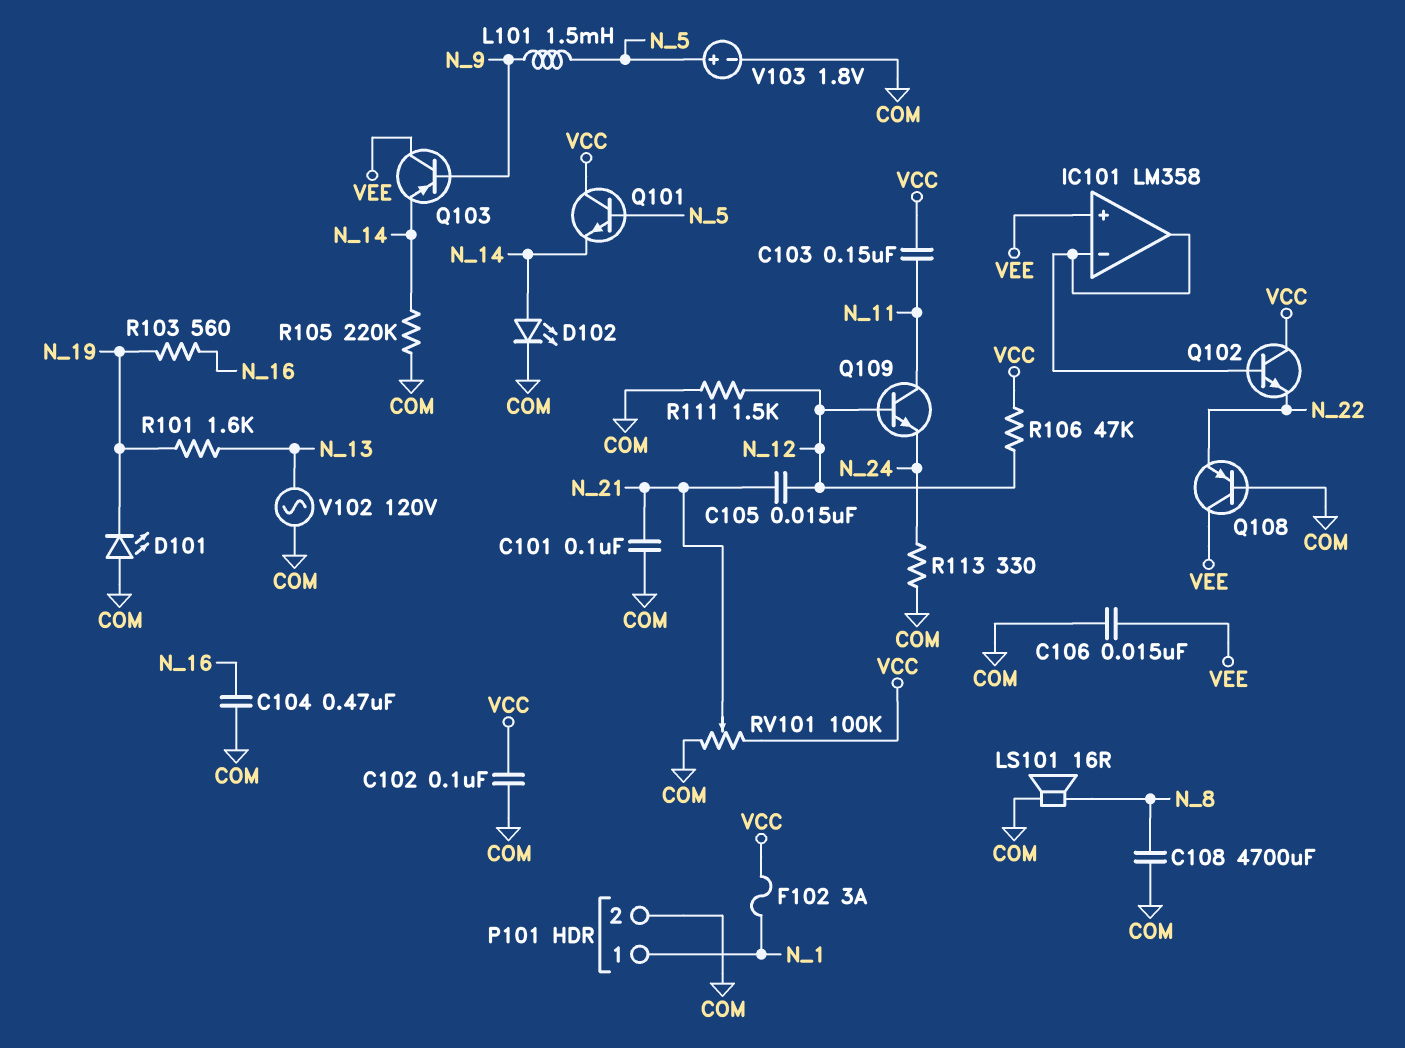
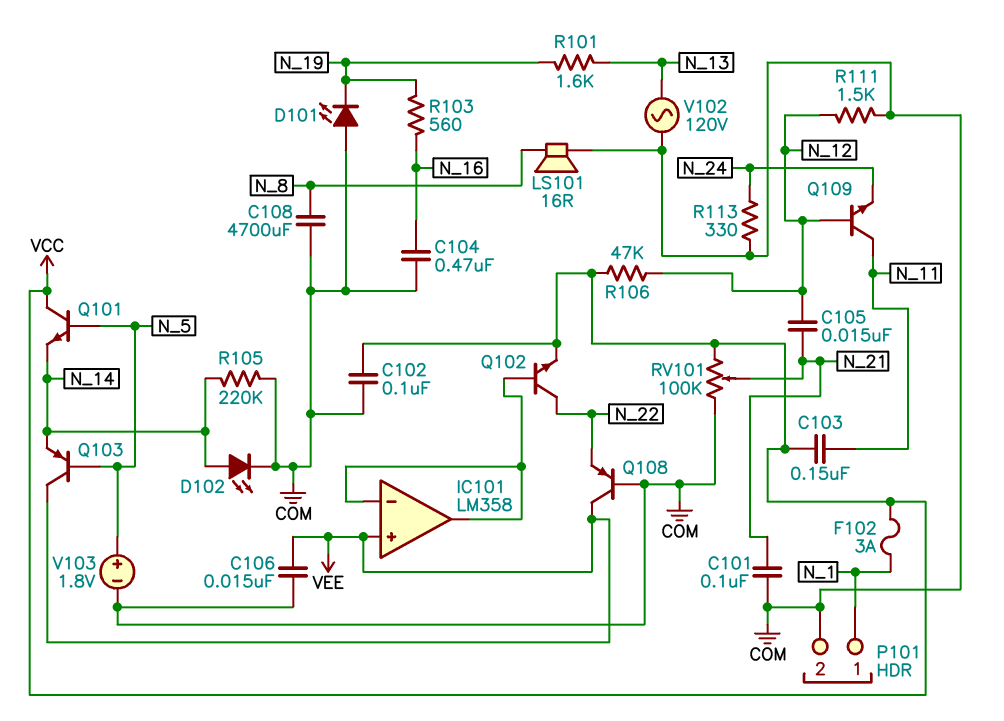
L101: 1.5mH (N_5, N_9) -> none
Q102: NPN (B IC101/in-, C VCC, E N_22) -> NPN (B IC101/in-, C N_22, E VCC)
Q103: PNP (B N_9, C VEE, E N_14) -> PNP (B N_5, C VEE, E N_14)

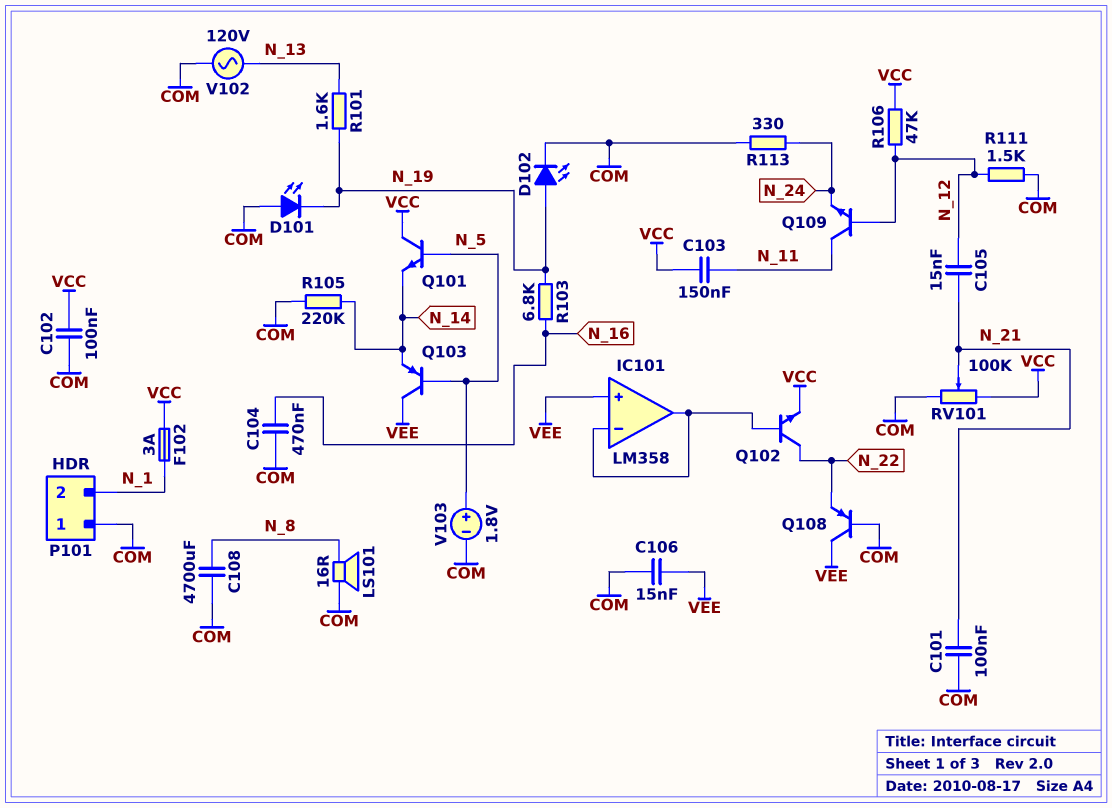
D102: LED (A N_14, K COM) -> LED (A N_19, K COM)
P101 pin 1: N_1 -> COM
P101 pin 2: COM -> N_1
R103: 560 (N_16, N_19) -> 6.8k (N_16, N_19)

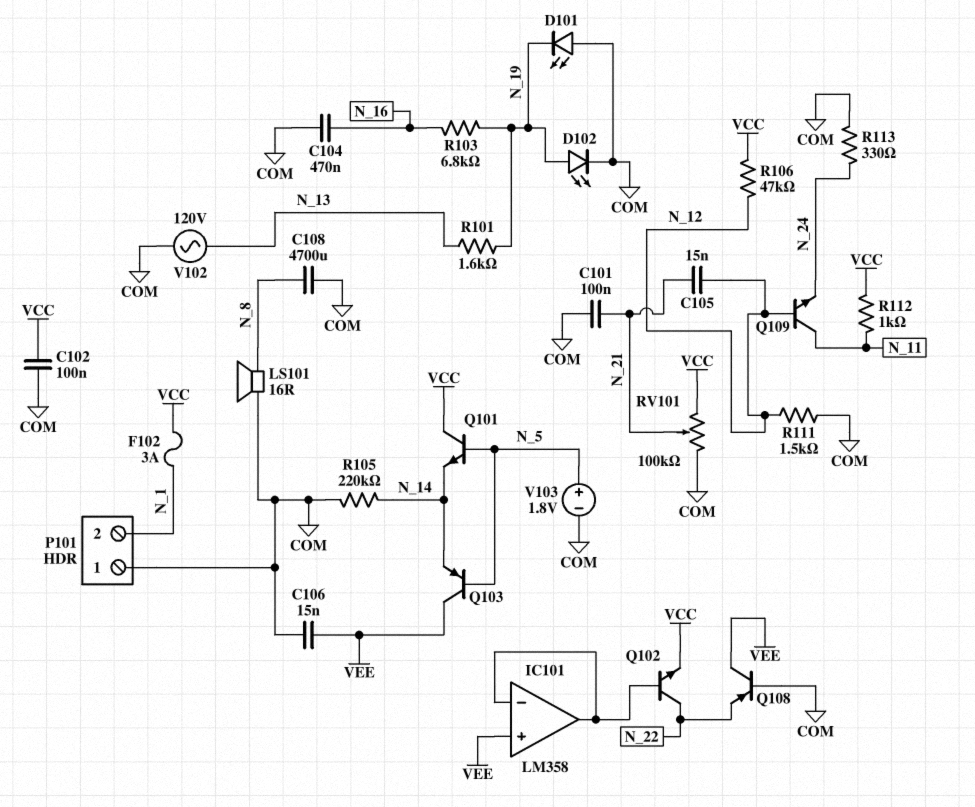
C103: 150nF (N_11, VCC) -> none
R112: none -> 1k (N_11, VCC)

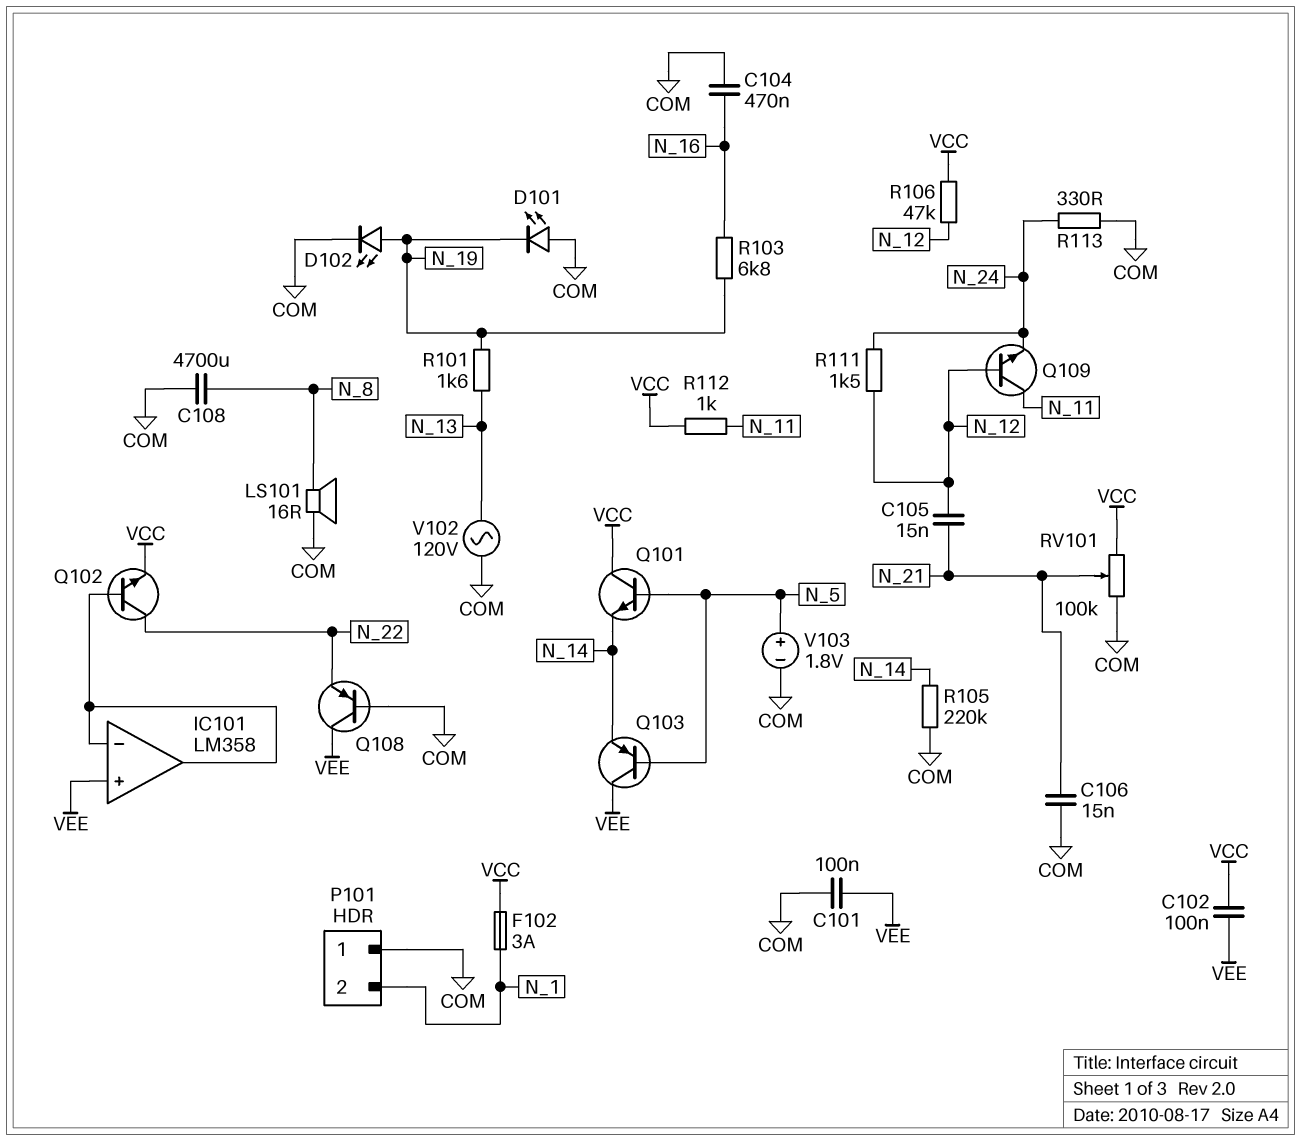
C101: 100nF (COM, N_21) -> 100nF (COM, VEE)
C102: 100nF (COM, VCC) -> 100nF (VCC, VEE)
C106: 15nF (COM, VEE) -> 15nF (COM, N_21)
R111: 1.5k (COM, N_12) -> 1.5k (N_12, N_24)

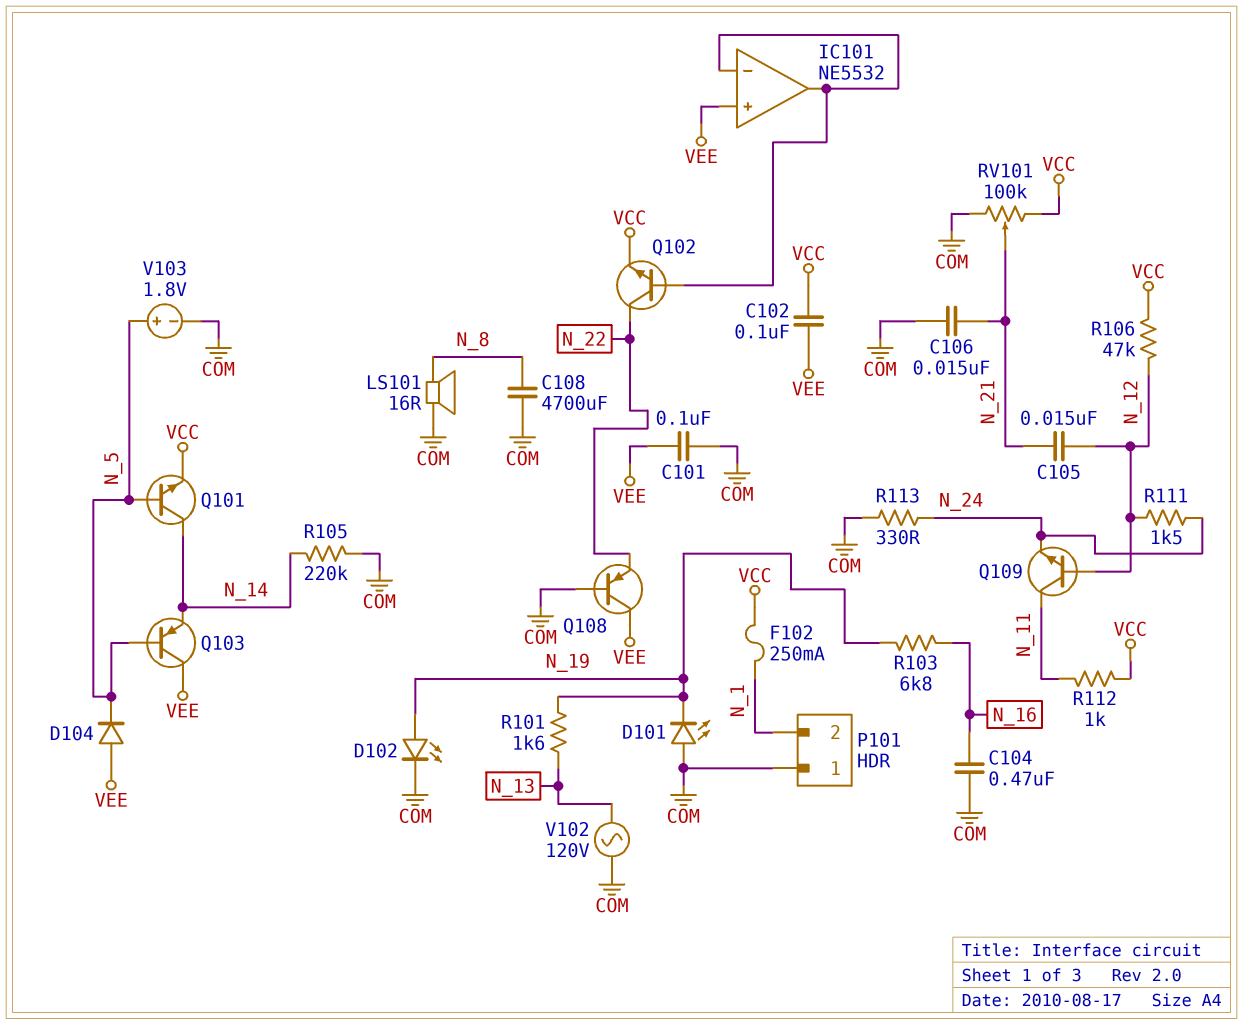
D104: none -> diode (A VEE, K N_5)
F102: 3A (N_1, VCC) -> 250mA (N_1, VCC)
IC101: LM358 -> NE5532
Q101: NPN (B N_5, C VCC, E N_14) -> NPN (B N_5, C N_14, E VCC)

